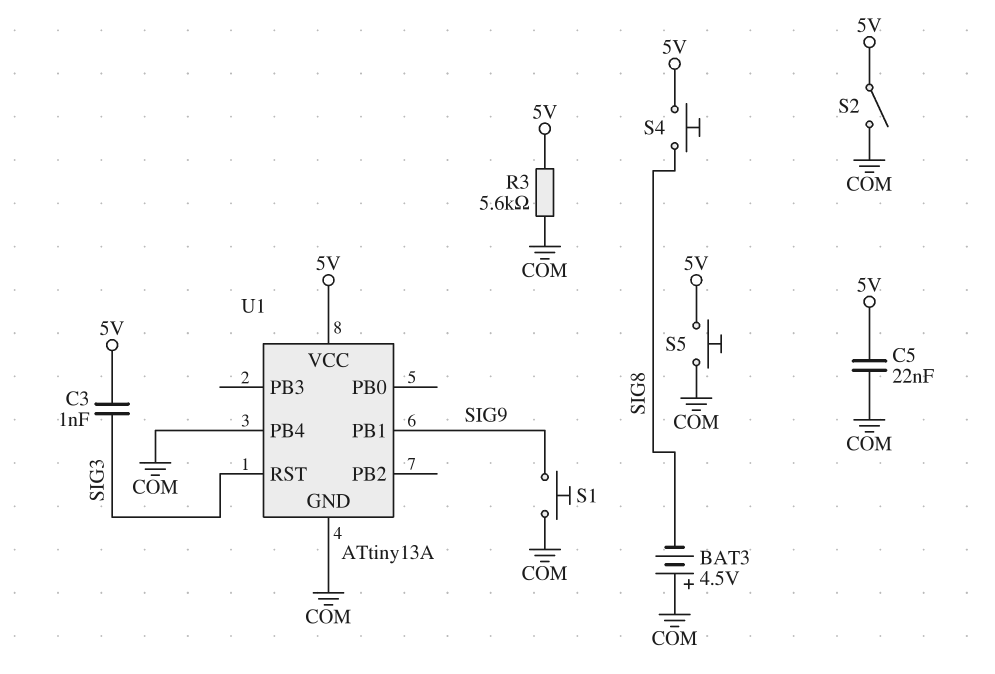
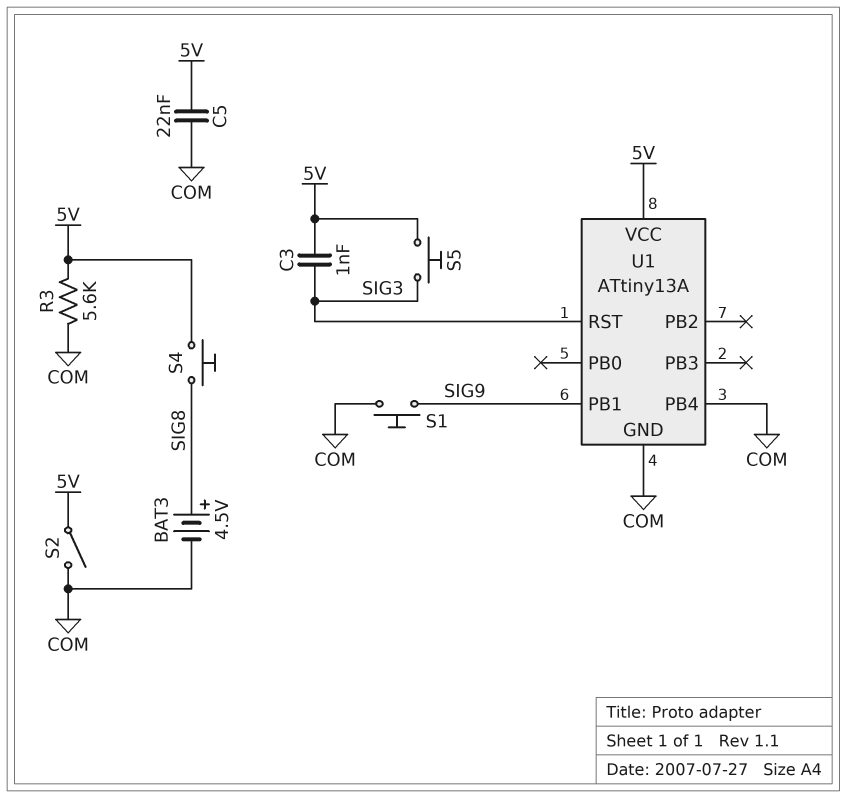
BAT3: 4.5V (plus COM, minus SIG8) -> 4.5V (plus SIG8, minus COM)
S5: button (5V, COM) -> button (5V, SIG3)

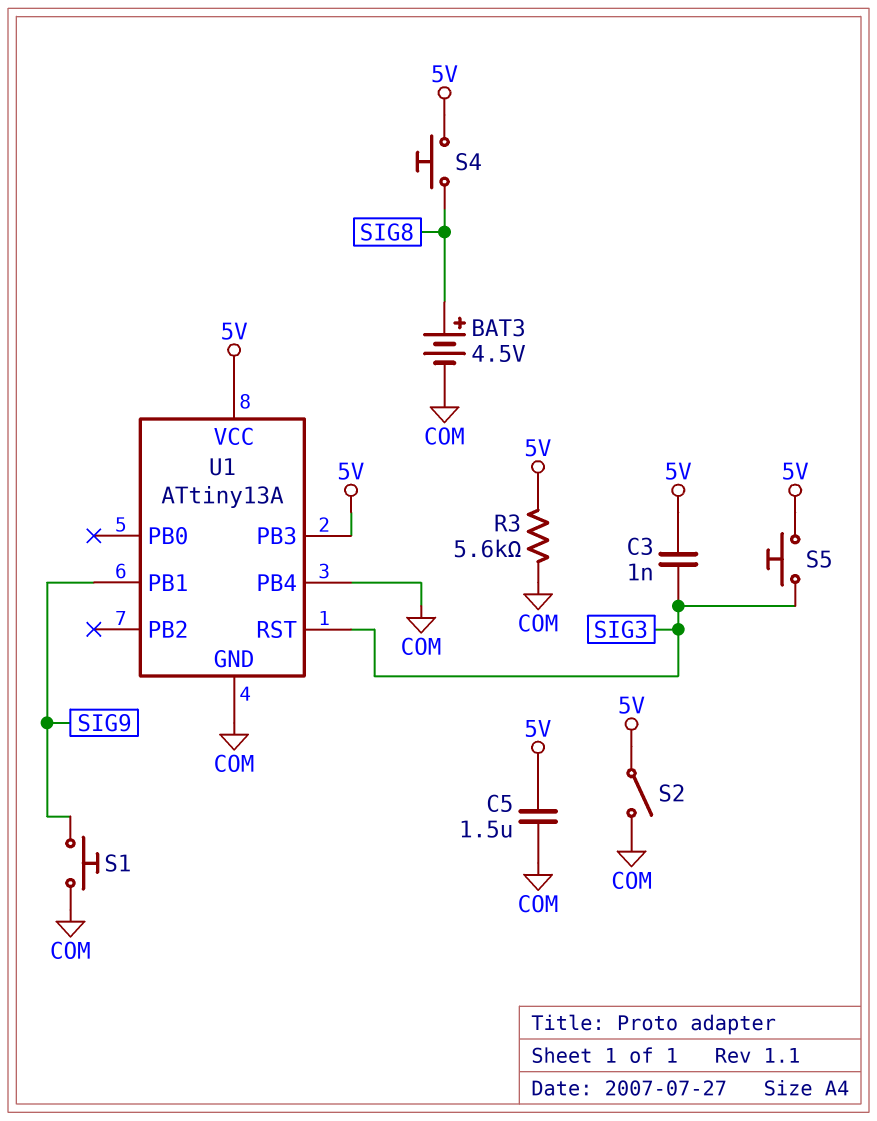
C5: 22nF (5V, COM) -> 1.5uF (5V, COM)
U1 pin PB3: none -> 5V

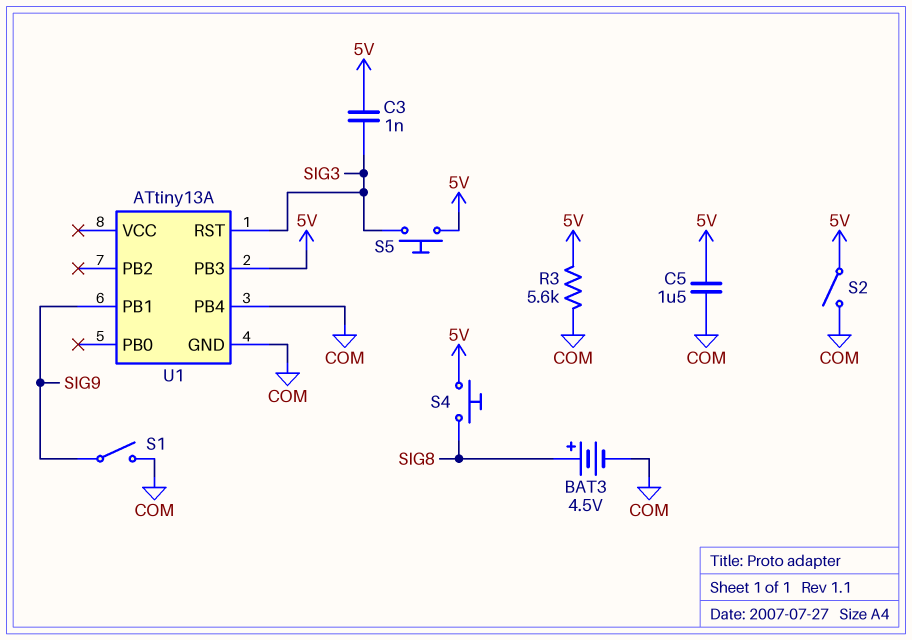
S1: button (COM, SIG9) -> switch (COM, SIG9)
U1 pin VCC: 5V -> none

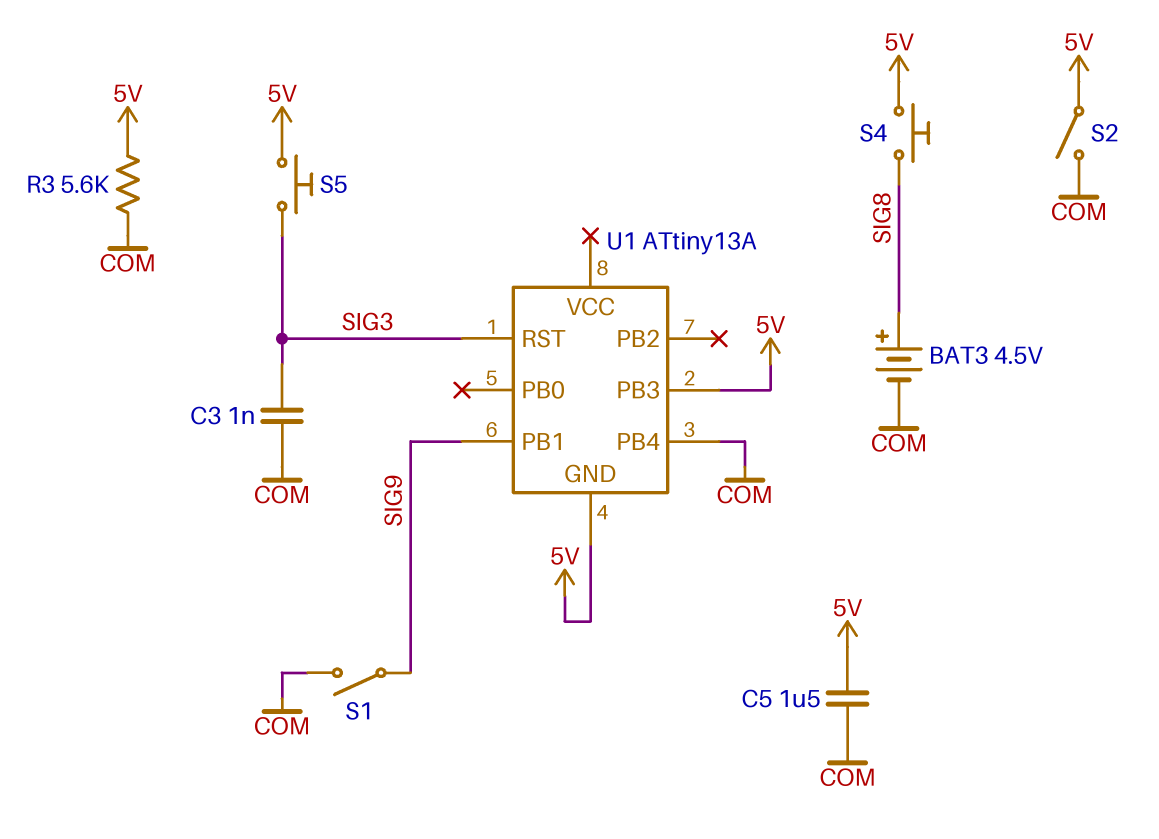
C3: 1nF (5V, SIG3) -> 1nF (COM, SIG3)
U1 pin GND: COM -> 5V

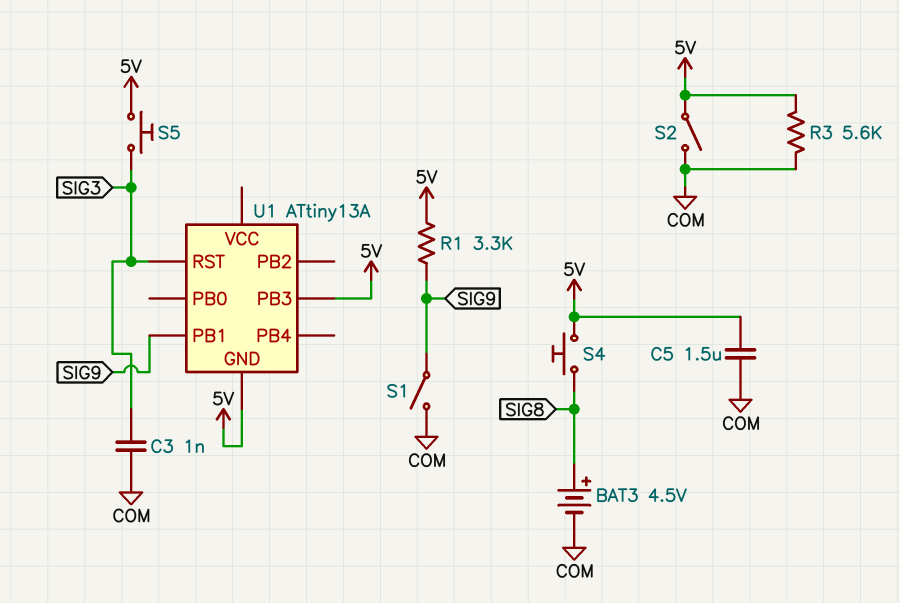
R1: none -> 3.3k (5V, SIG9)
U1 pin PB4: COM -> none

